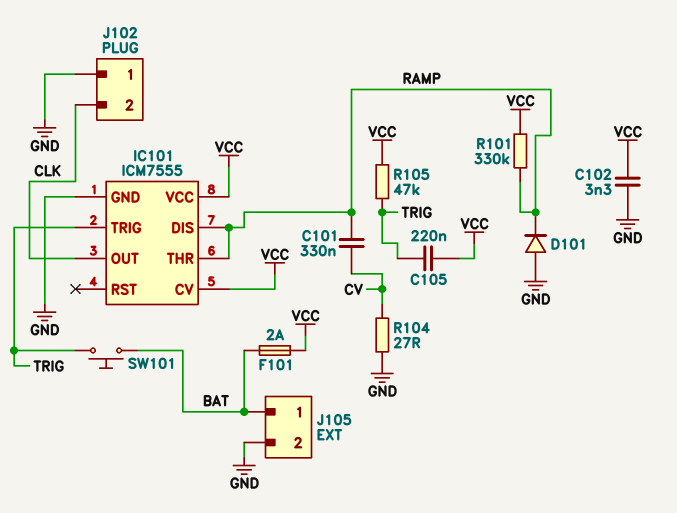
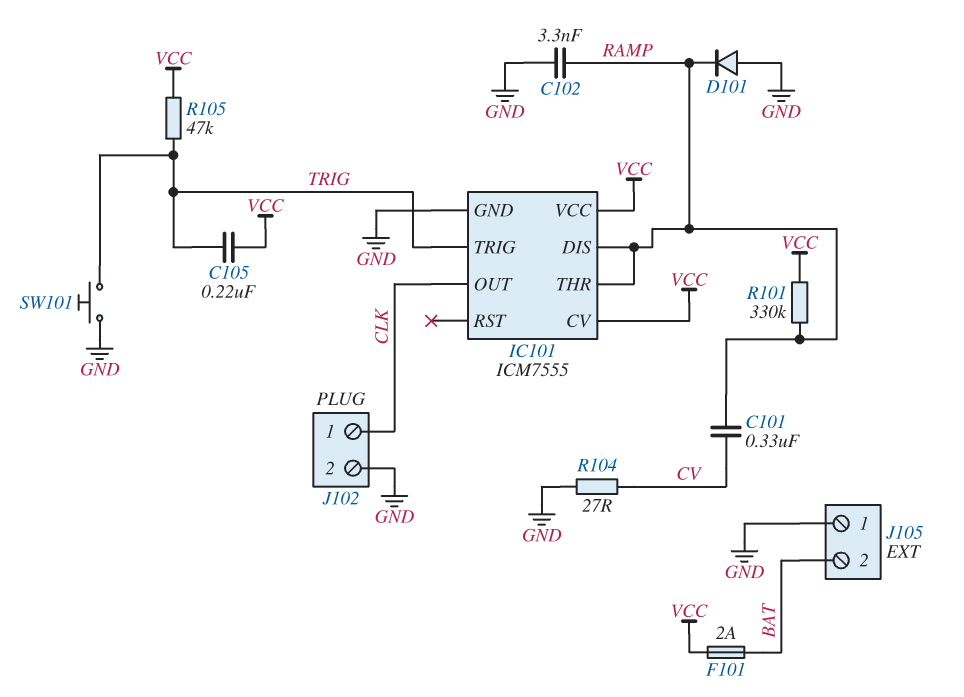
C102: 3.3nF (GND, VCC) -> 3.3nF (GND, RAMP)
J102 pin 1: GND -> CLK
J102 pin 2: CLK -> GND
J105 pin 1: BAT -> GND
J105 pin 2: GND -> BAT
SW101: button (BAT, TRIG) -> button (GND, TRIG)

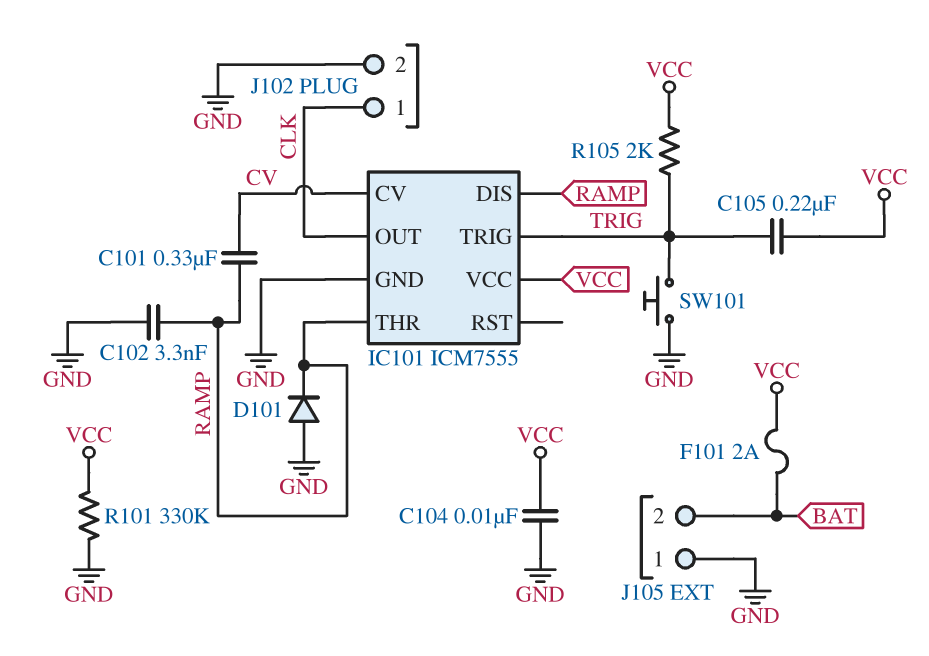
C104: none -> 10nF (GND, VCC)
IC101 pin CV: VCC -> CV
R101: 330k (RAMP, VCC) -> 330k (GND, VCC)
R104: 27 (CV, GND) -> none
R105: 47k (TRIG, VCC) -> 2k (TRIG, VCC)

